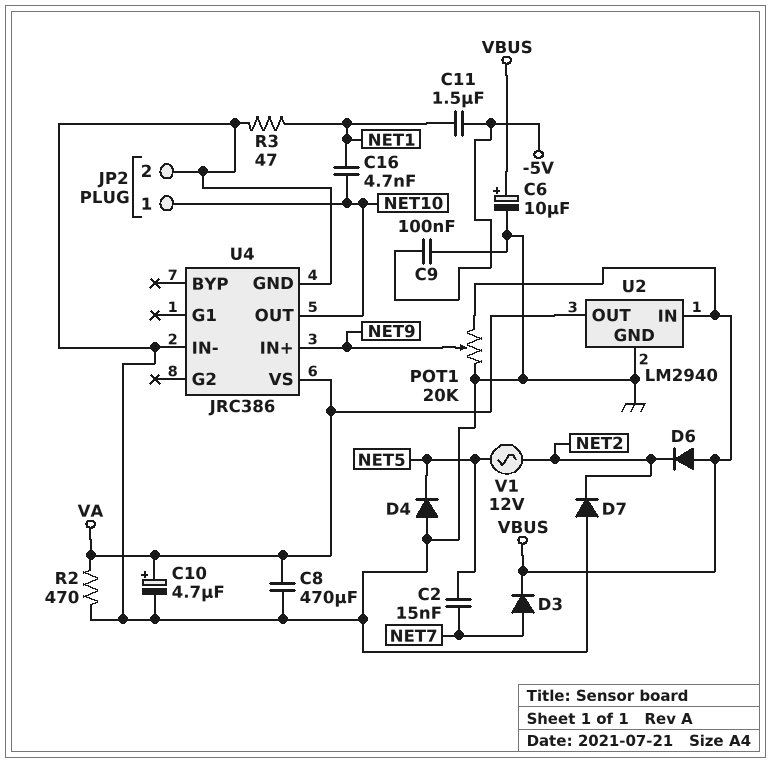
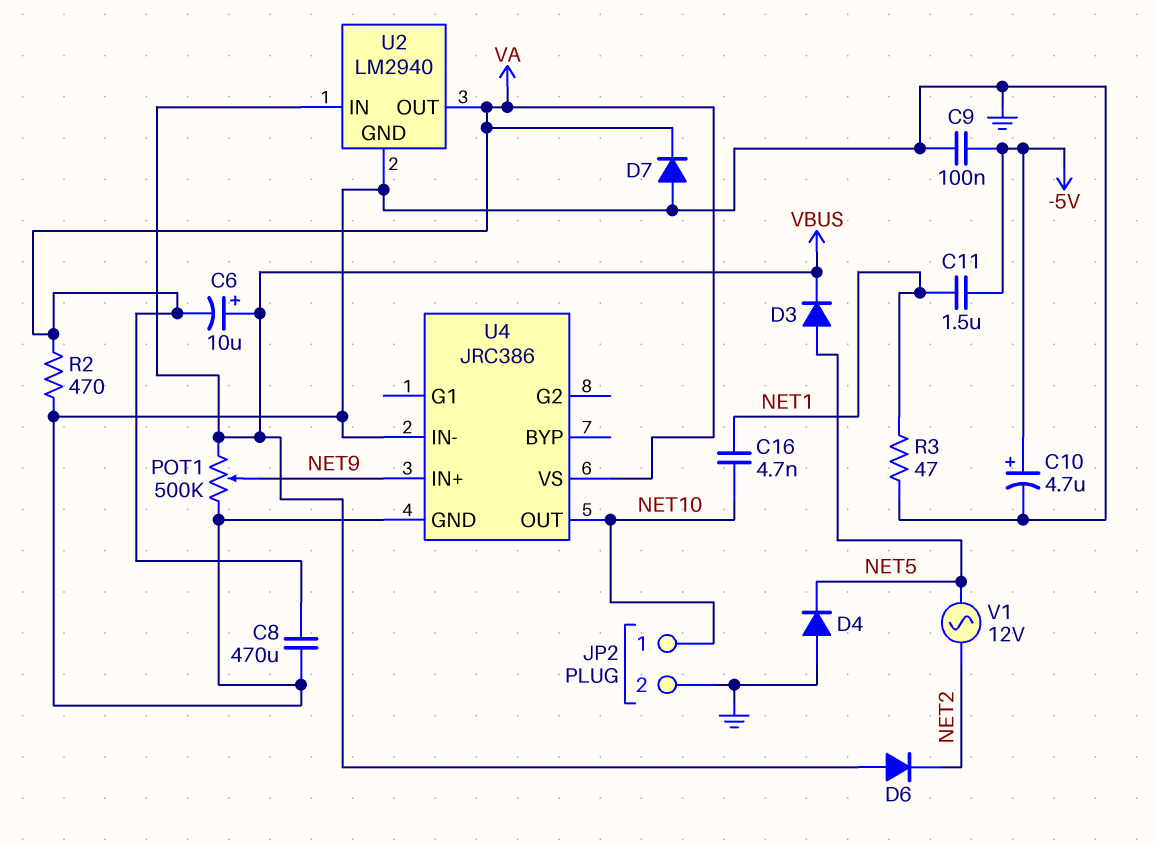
C2: 15nF (NET5, NET7) -> none
C6: 10uF (plus VBUS, minus GND) -> 10uF (plus VBUS, minus VA)
C10: 4.7uF (plus VA, minus GND) -> 4.7uF (plus -5V, minus GND)
D3: diode (A NET7, K VBUS) -> diode (A NET5, K VBUS)
D7: diode (A GND, K NET2) -> diode (A GND, K VA)
POT1: 20k (GND, VBUS, wiper NET9) -> 500k (GND, VBUS, wiper NET9)

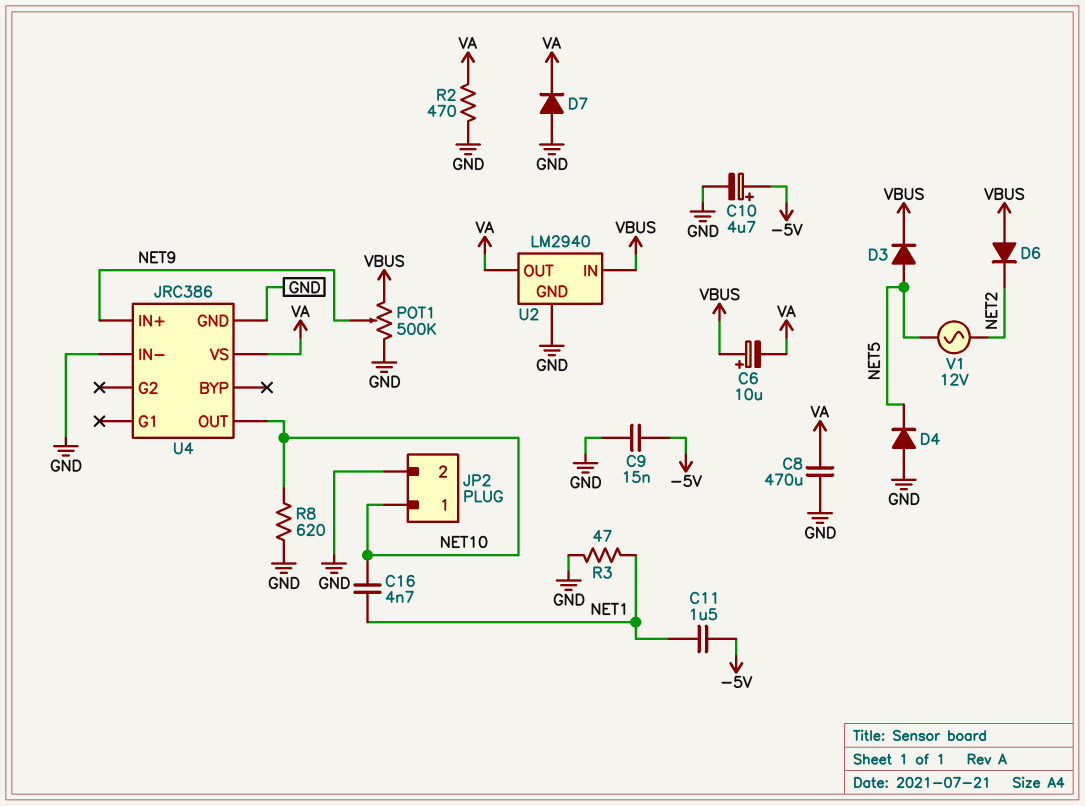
C9: 100nF (-5V, GND) -> 15nF (-5V, GND)
R8: none -> 620 (GND, NET10)

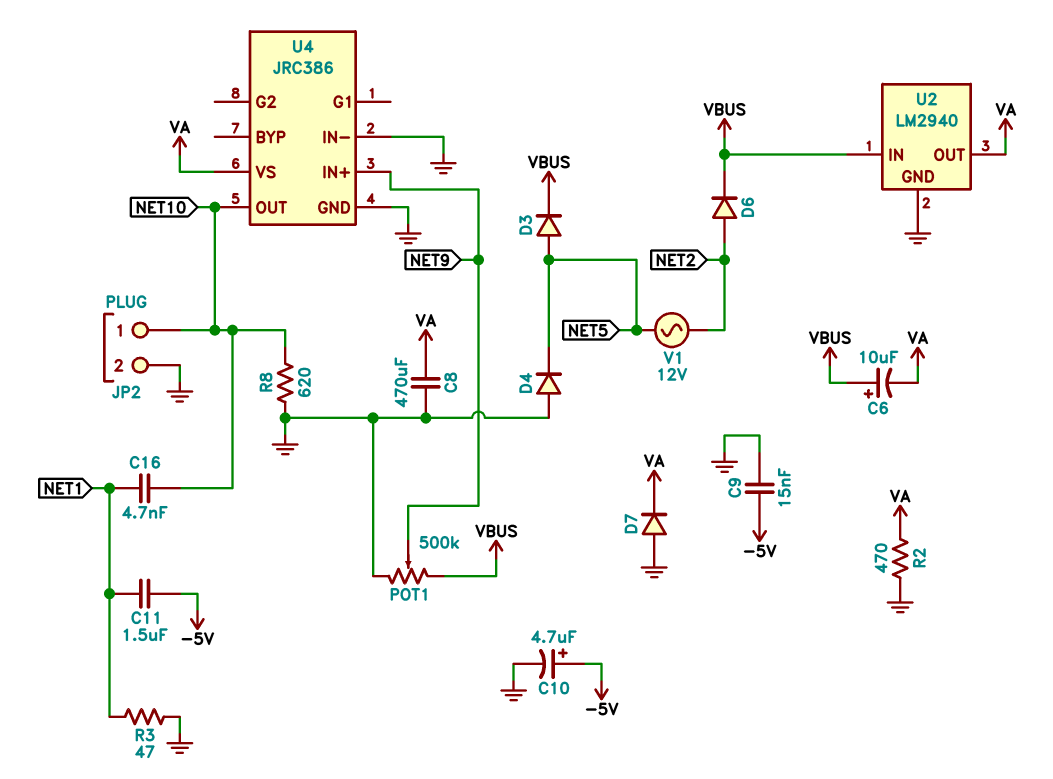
D6: diode (A VBUS, K NET2) -> diode (A NET2, K VBUS)

